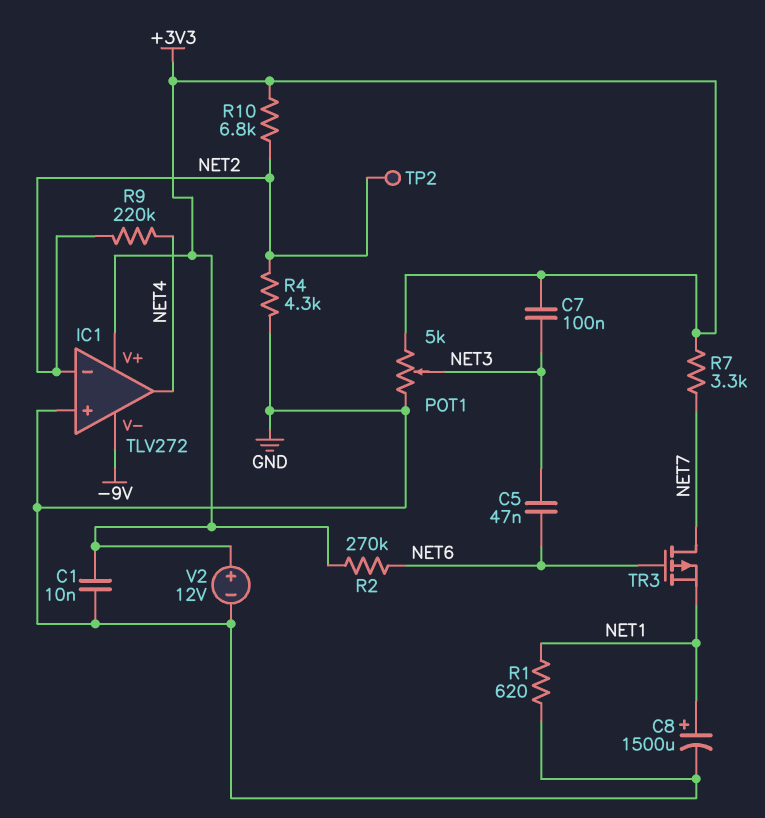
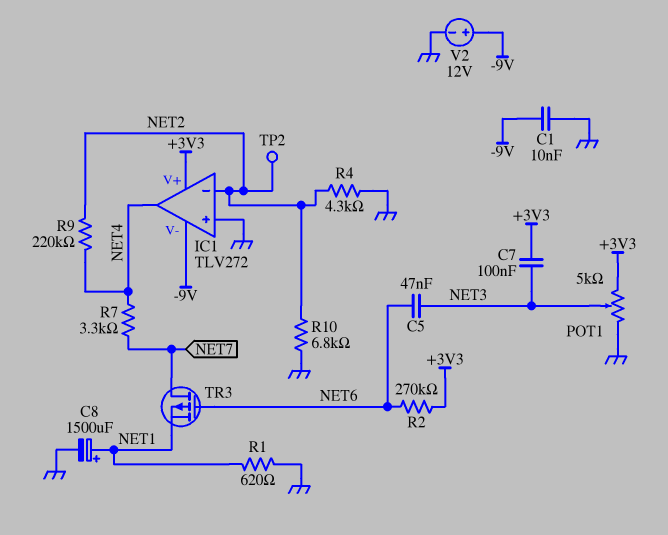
C1: 10nF (+3V3, GND) -> 10nF (-9V, GND)
R7: 3.3k (+3V3, NET7) -> 3.3k (NET4, NET7)
R10: 6.8k (+3V3, NET2) -> 6.8k (GND, NET2)
V2: 12V (plus +3V3, minus GND) -> 12V (plus -9V, minus GND)

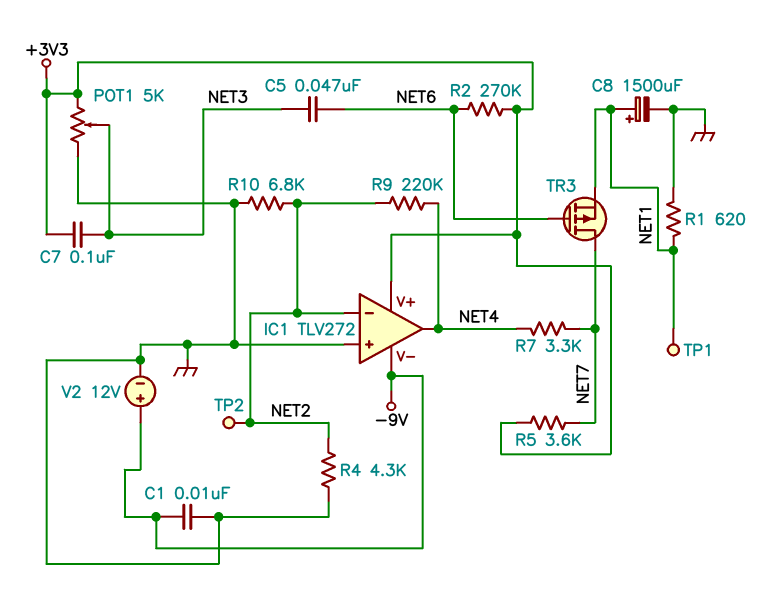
R5: none -> 3.6k (+3V3, NET7)
TP1: none -> test point (NET1)

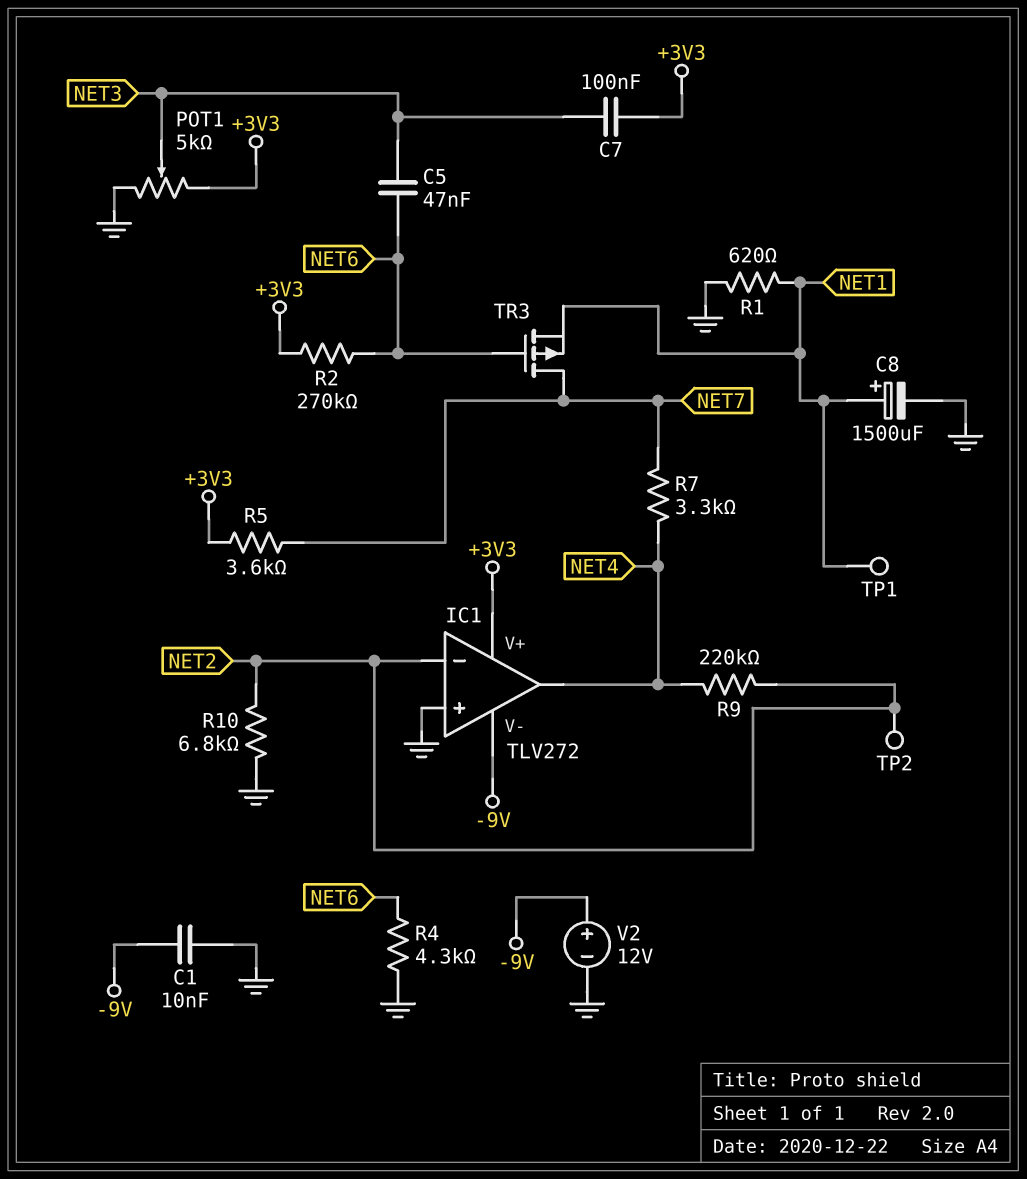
R4: 4.3k (GND, NET2) -> 4.3k (GND, NET6)

